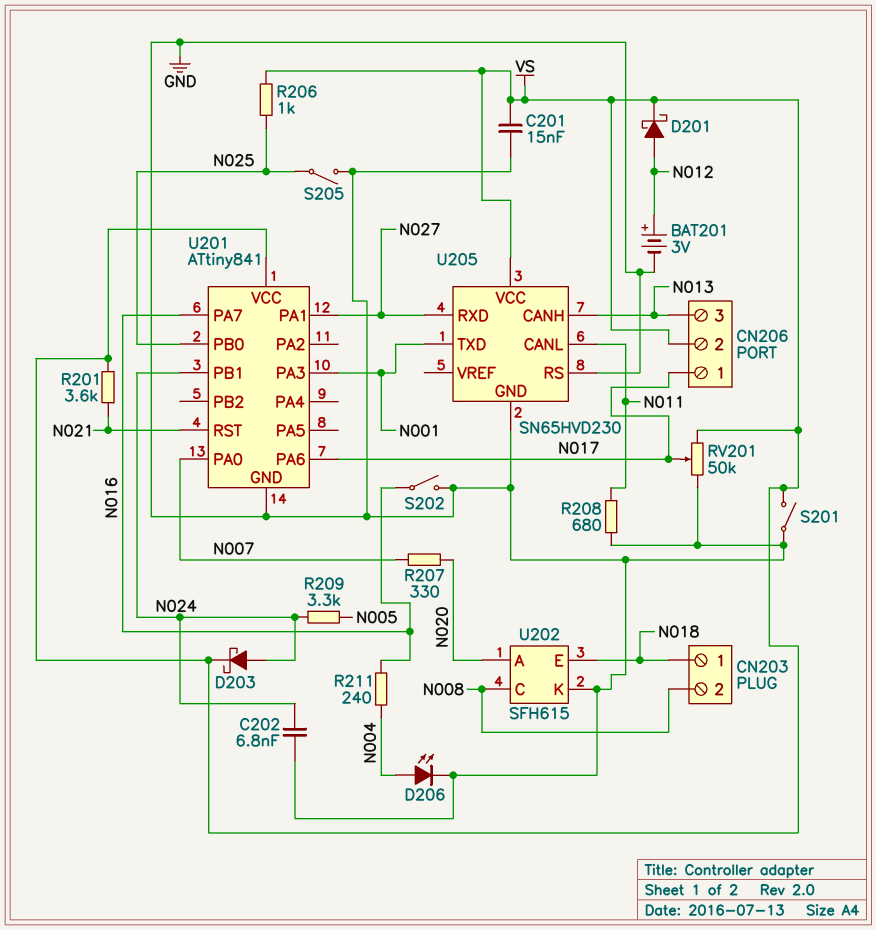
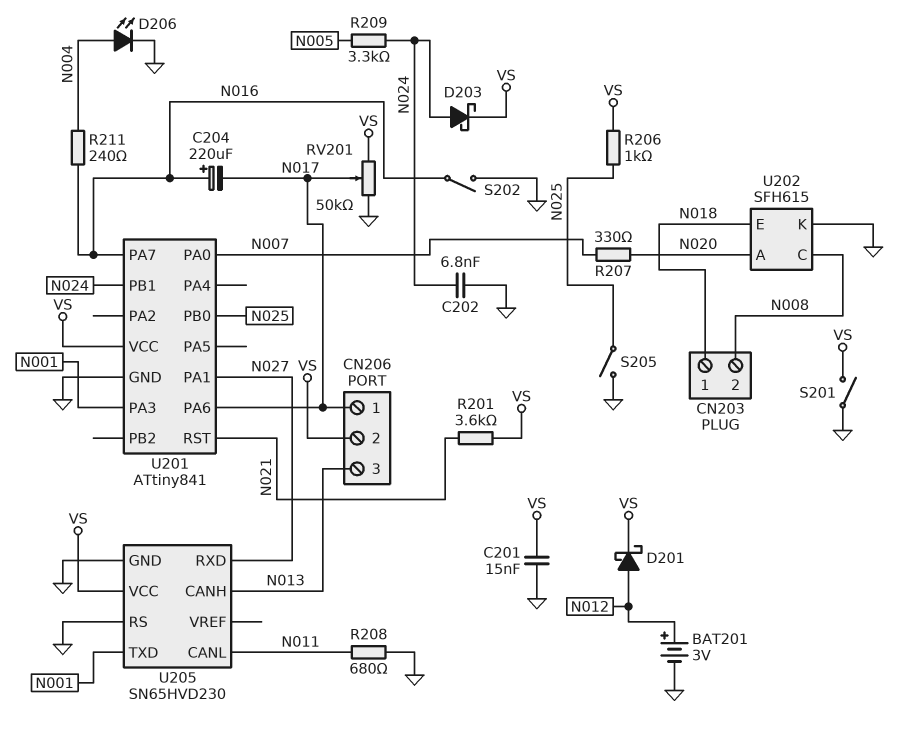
C204: none -> 220uF (plus N016, minus N017)

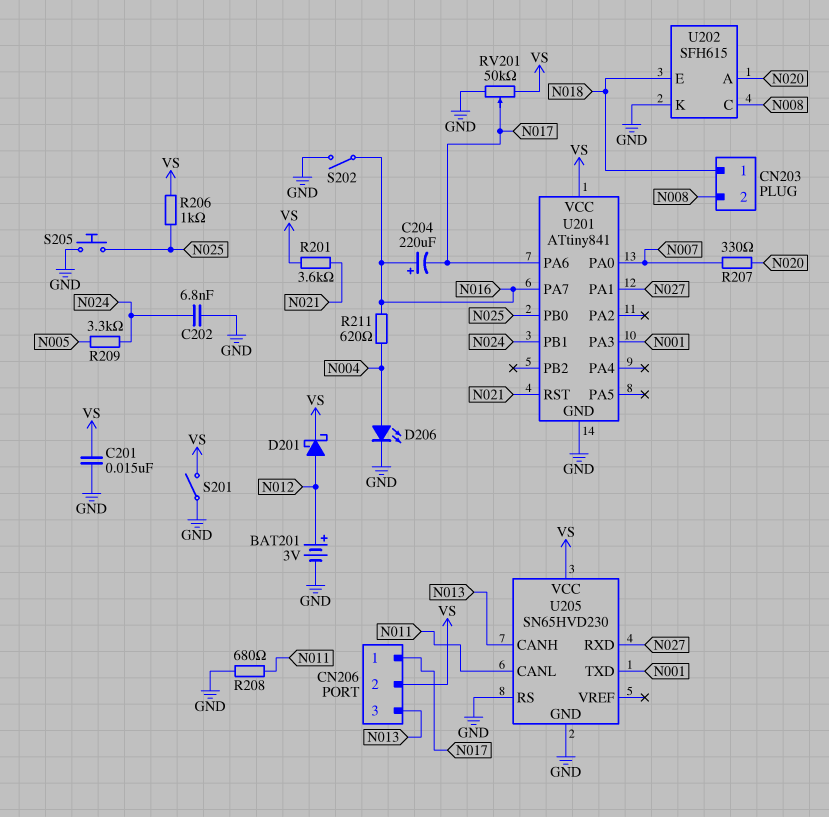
D203: schottky (A N024, K VS) -> none
R211: 240 (N004, N016) -> 620 (N004, N016)
S205: switch (GND, N025) -> button (GND, N025)

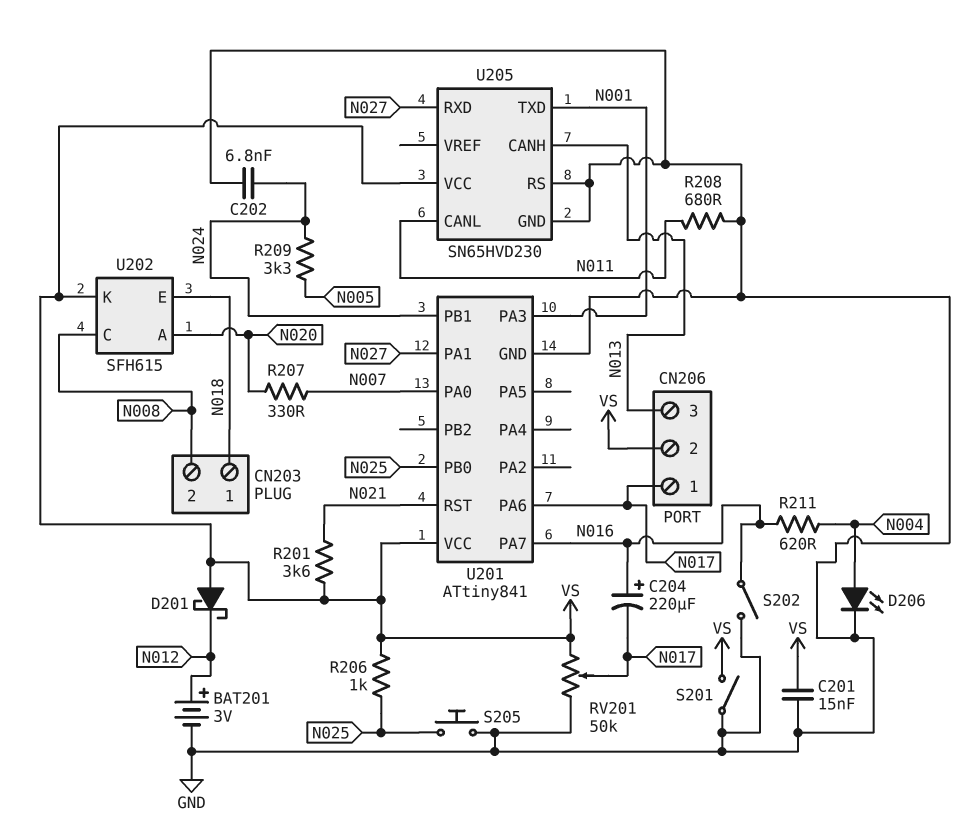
D201: schottky (A N012, K VS) -> schottky (A VS, K N012)
U202 pin K: GND -> VS

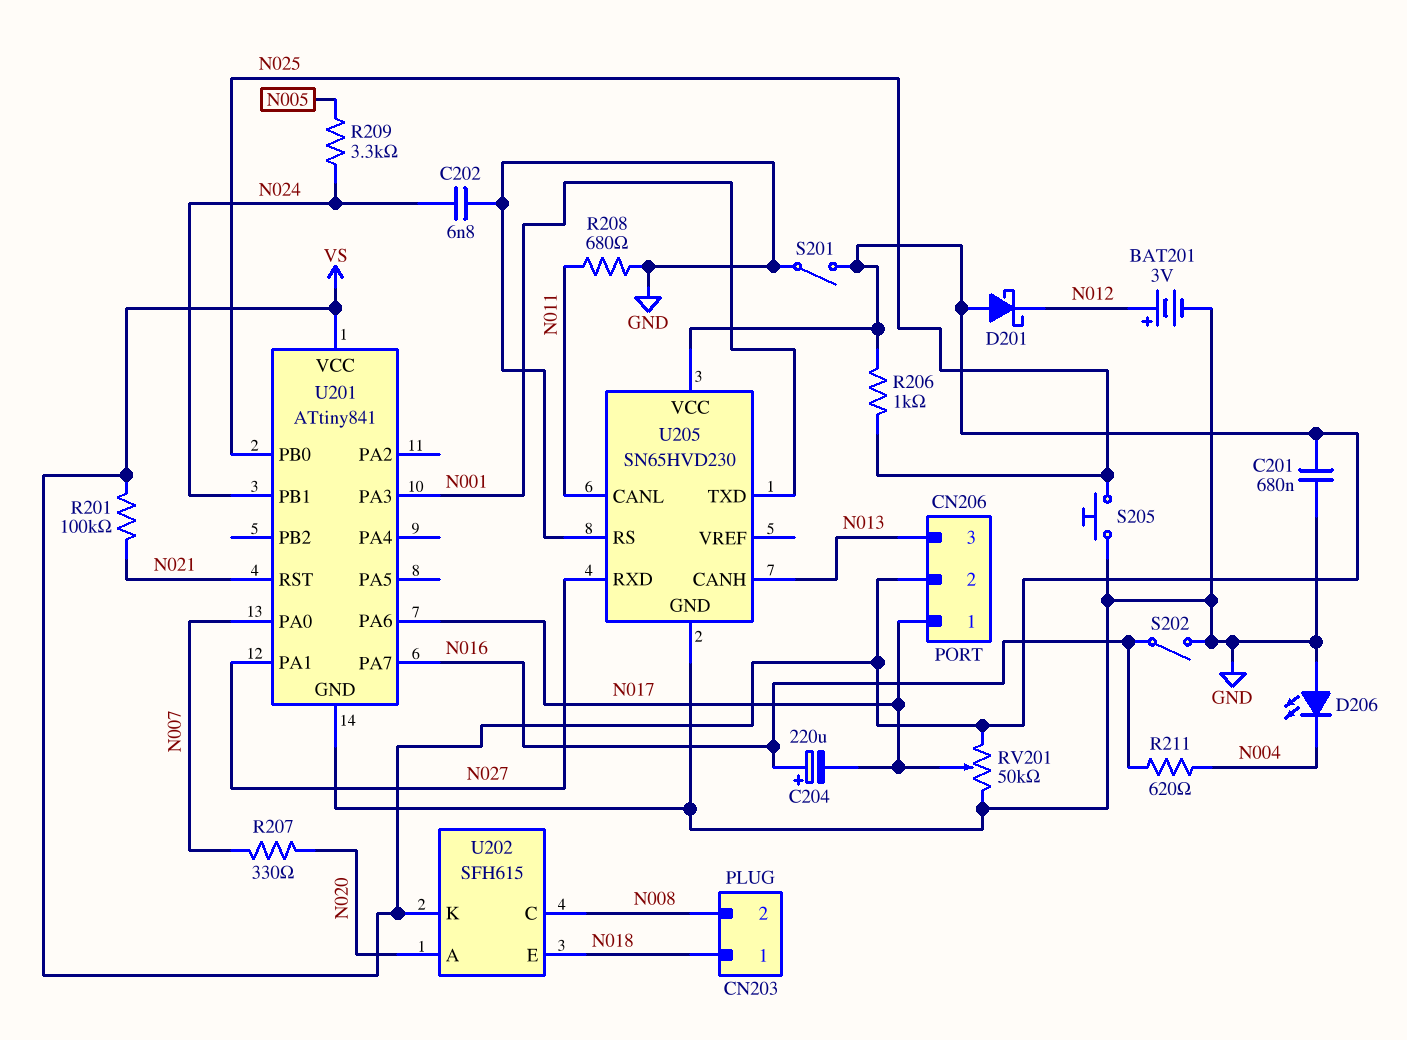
C201: 15nF (GND, VS) -> 680nF (GND, VS)
D206: LED (A N004, K GND) -> LED (A GND, K N004)
R201: 3.6k (N021, VS) -> 100k (N021, VS)

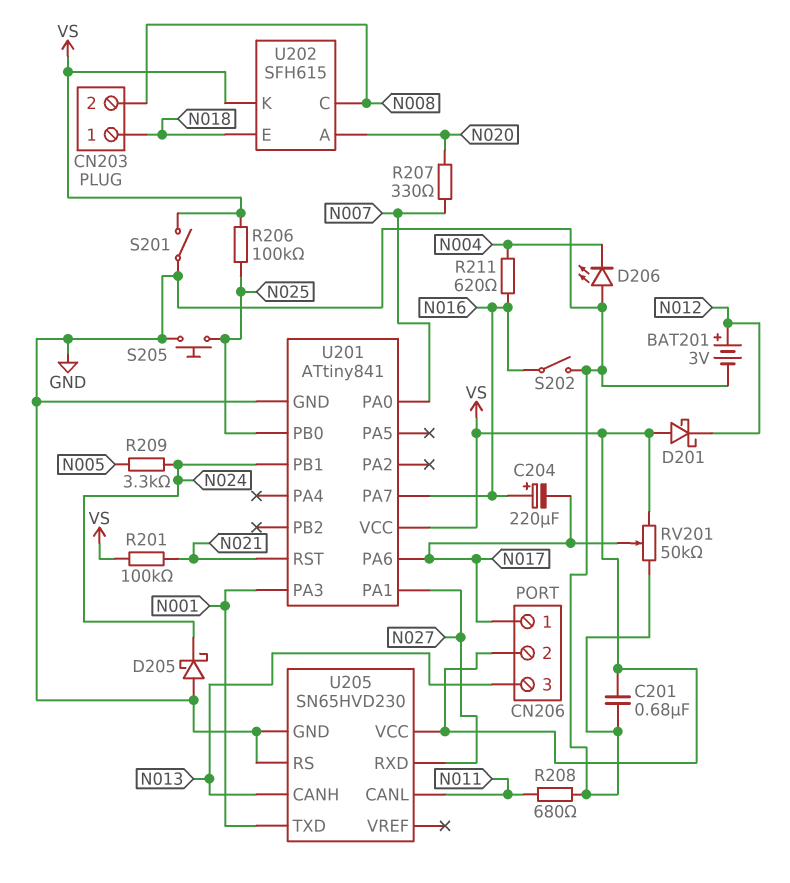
C202: 6.8nF (GND, N024) -> none
D205: none -> schottky (A GND, K N024)
R206: 1k (N025, VS) -> 100k (N025, VS)

